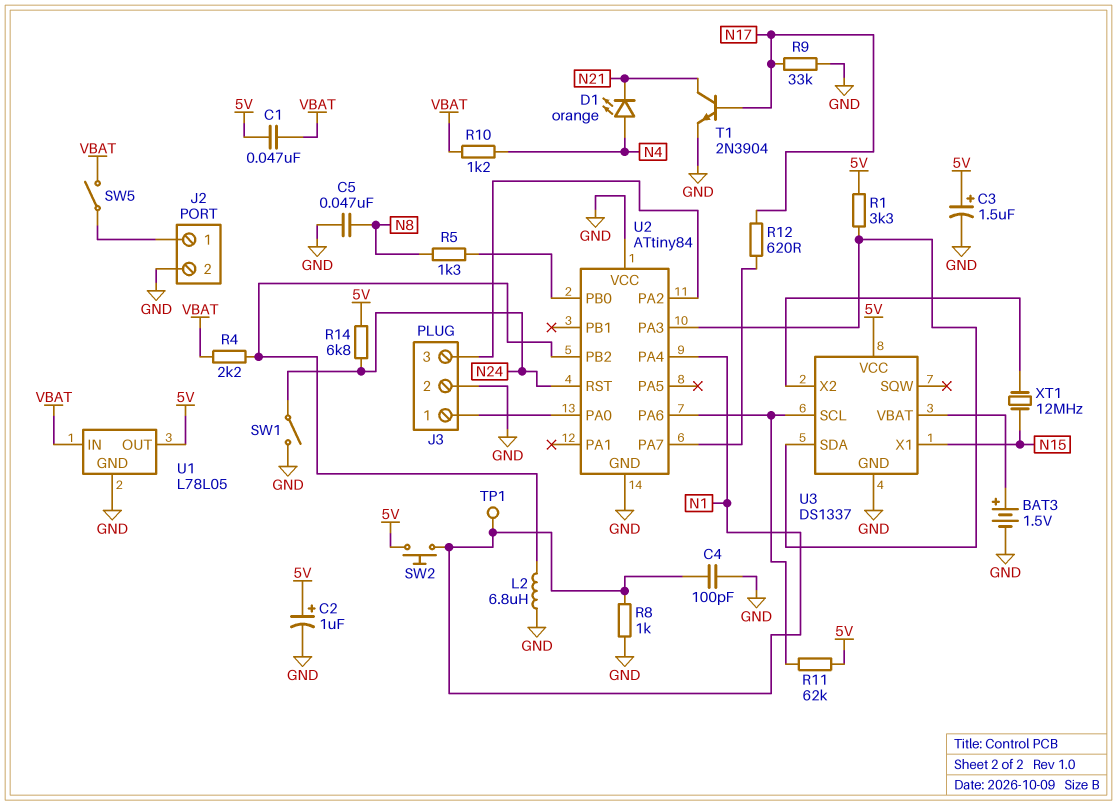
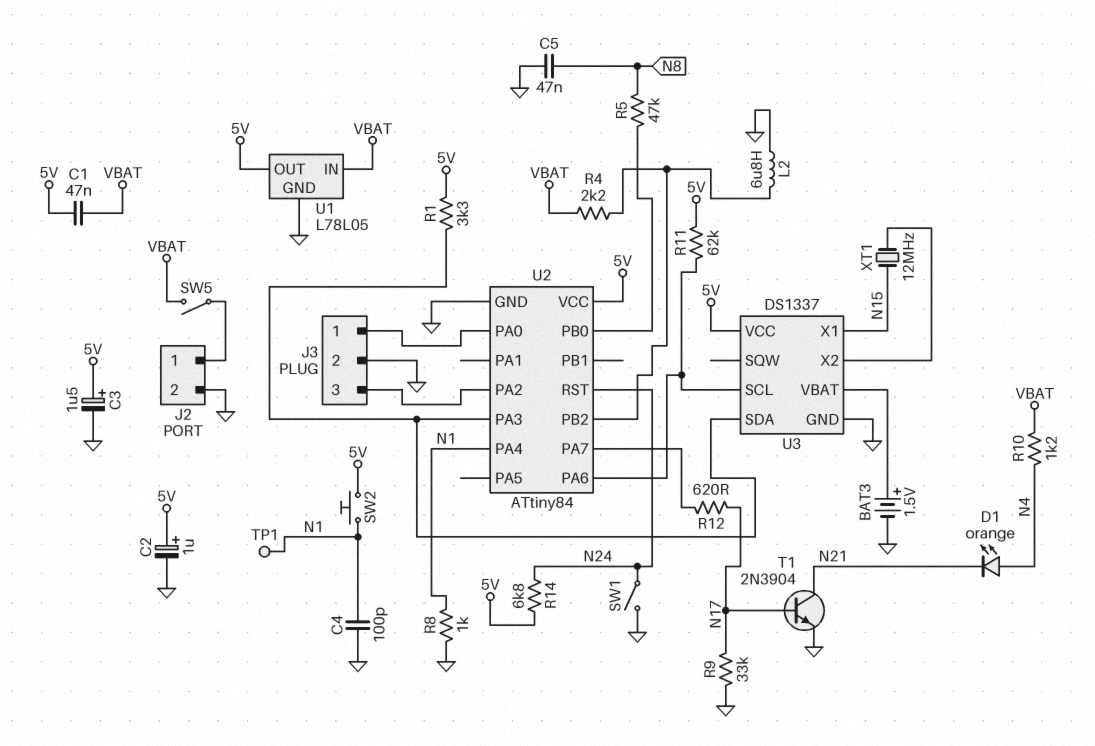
R5: 1.3k (N8, U2/PB0) -> 47k (N8, U2/PB0)
U2 pin VCC: GND -> 5V

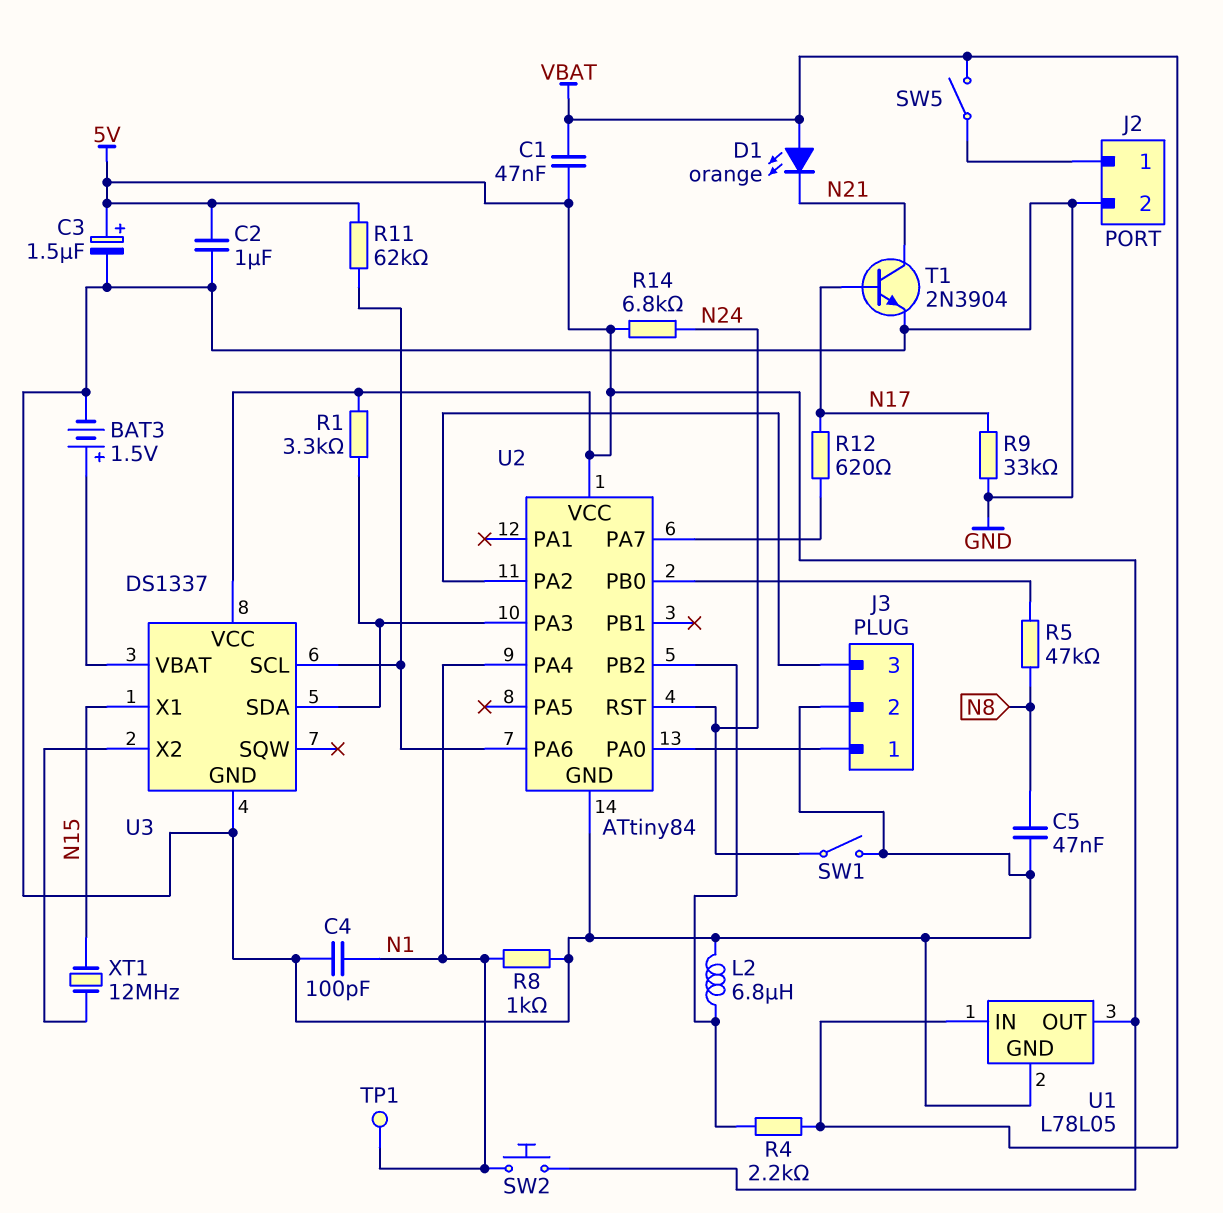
C2: 1uF (plus 5V, minus GND) -> 1uF (5V, GND)
D1: LED orange (A N4, K N21) -> LED orange (A VBAT, K N21)
R10: 1.2k (N4, VBAT) -> none

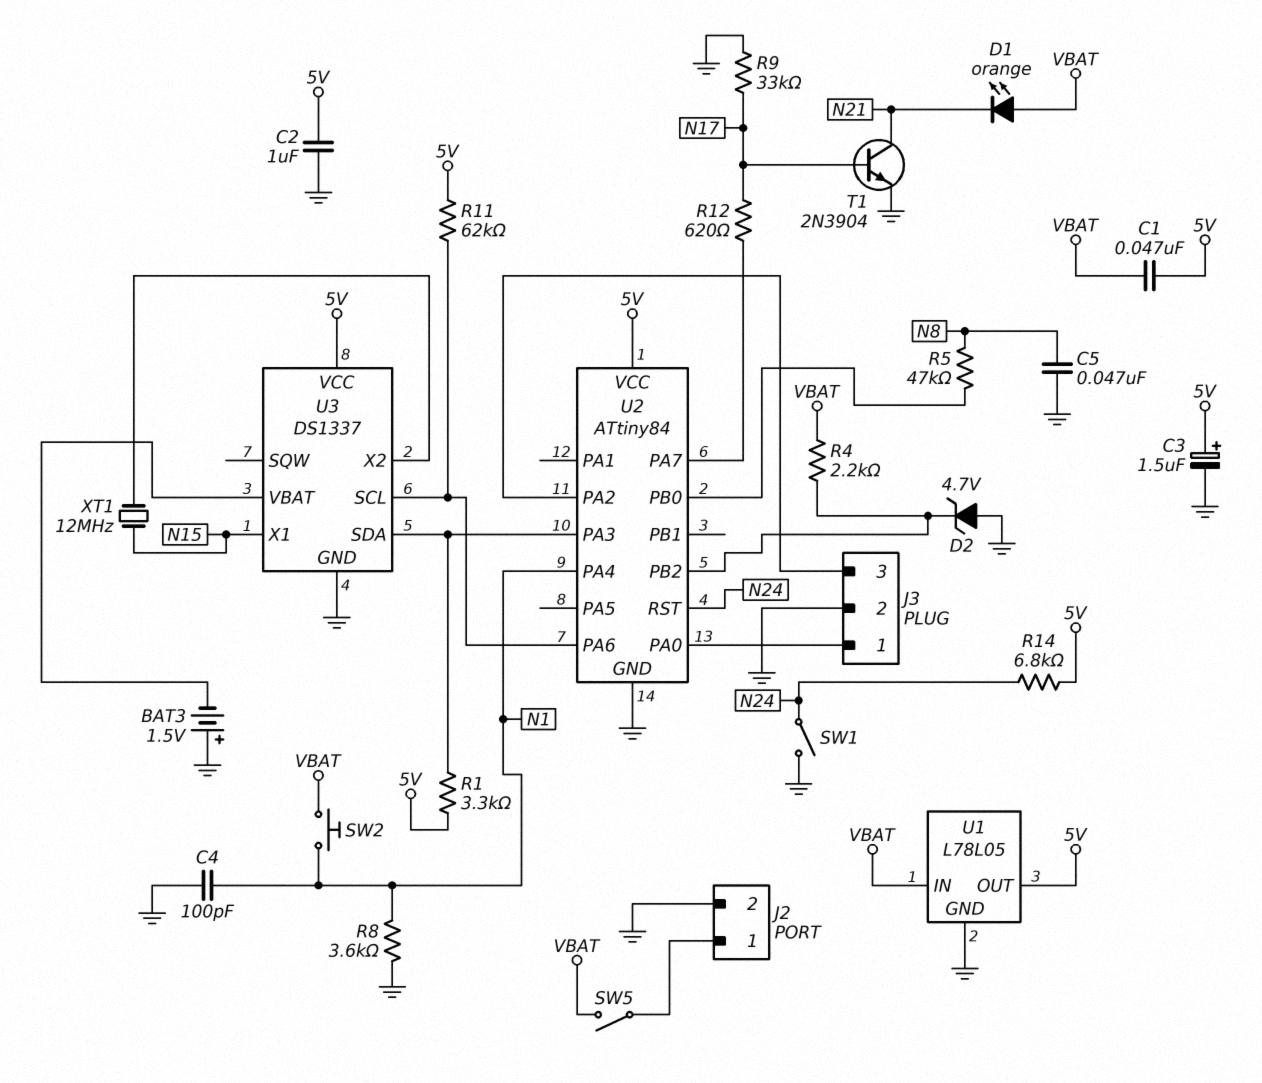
BAT3: 1.5V (plus U3/VBAT, minus GND) -> 1.5V (plus GND, minus U3/VBAT)
D2: none -> zener 4.7V (A GND, K U2/PB2)
L2: 6.8uH (GND, U2/PB2) -> none
R8: 1k (GND, N1) -> 3.6k (GND, N1)
SW2: button (5V, N1) -> button (N1, VBAT)
TP1: test point (N1) -> none

